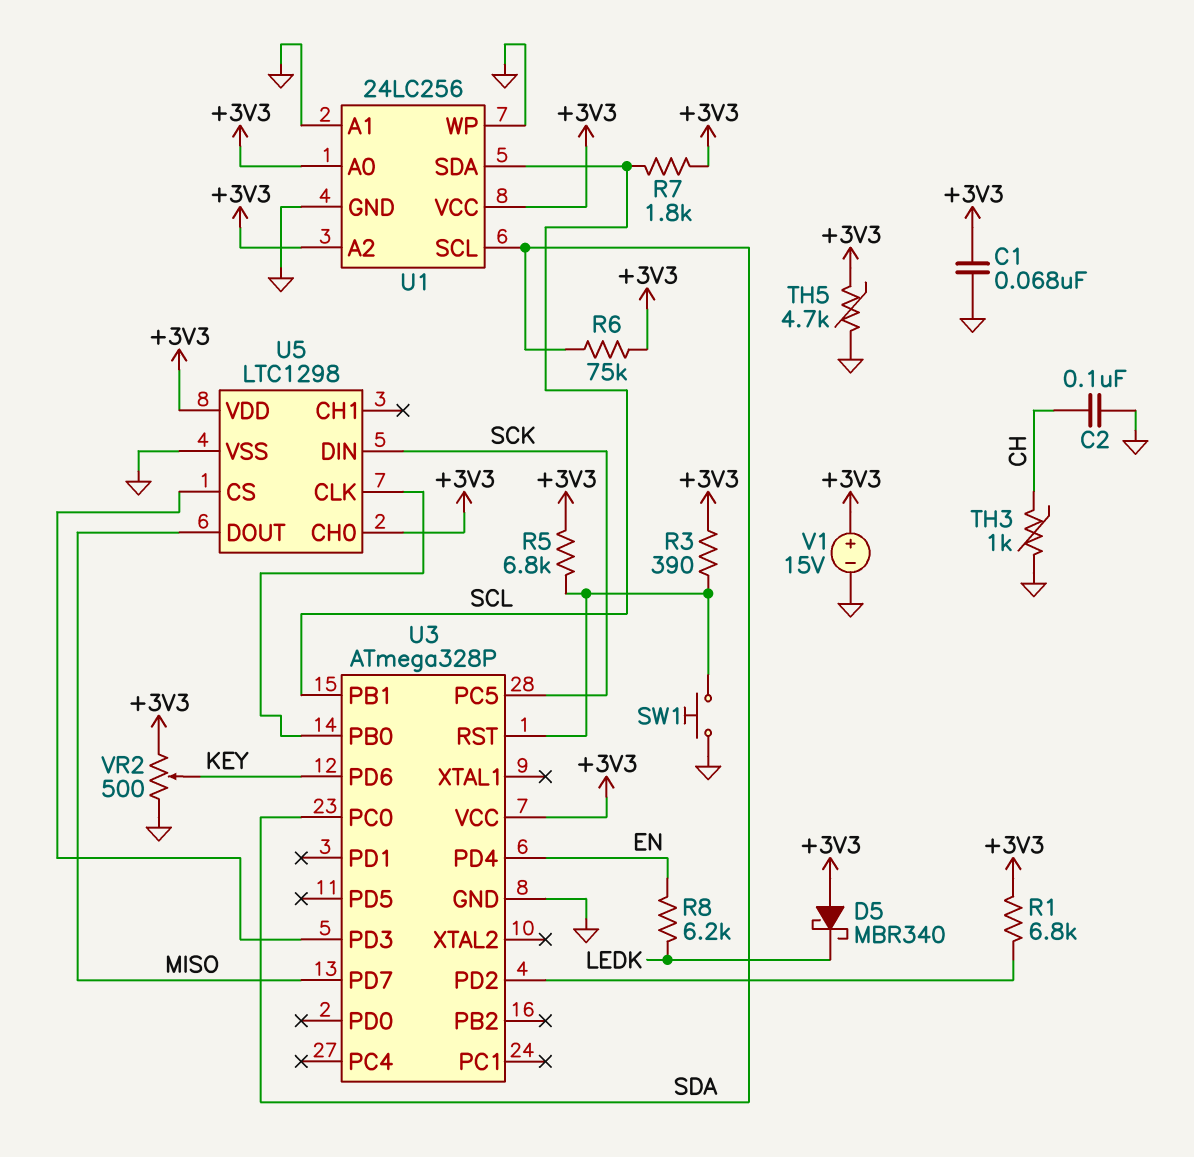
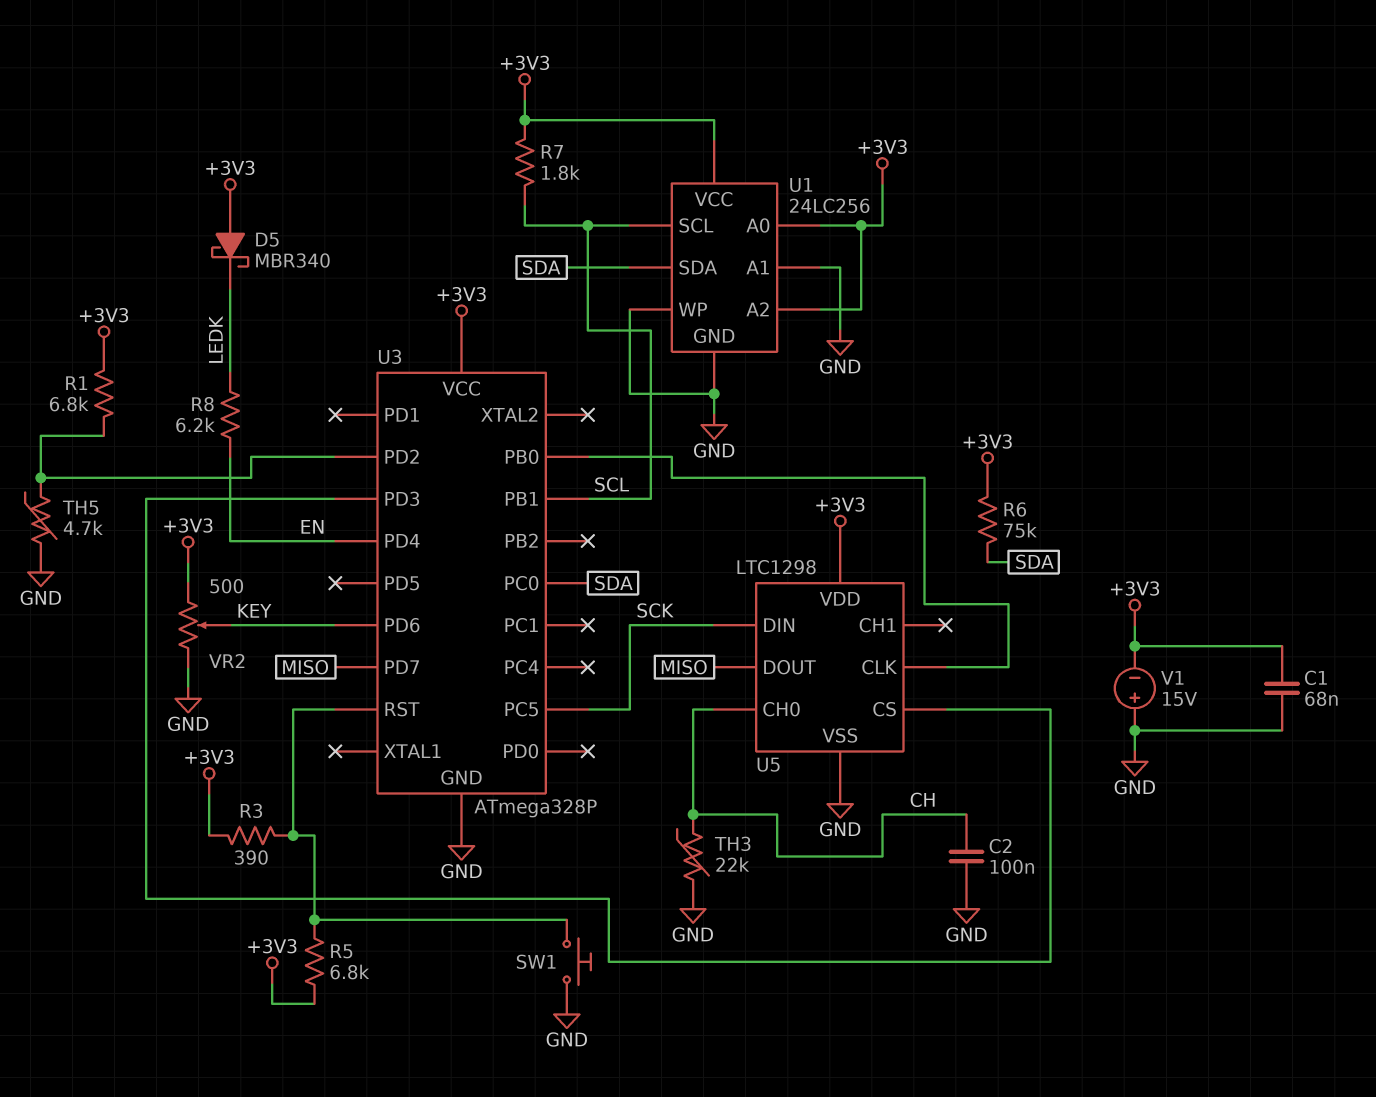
TH3: 1k (CH, GND) -> 22k (CH, GND)
TH5: 4.7k (+3V3, GND) -> 4.7k (GND, U3/PD2)
U1 pin SCL: SDA -> SCL
U1 pin SDA: SCL -> SDA
U5 pin CH0: +3V3 -> CH
V1: 15V (plus +3V3, minus GND) -> 15V (plus GND, minus +3V3)

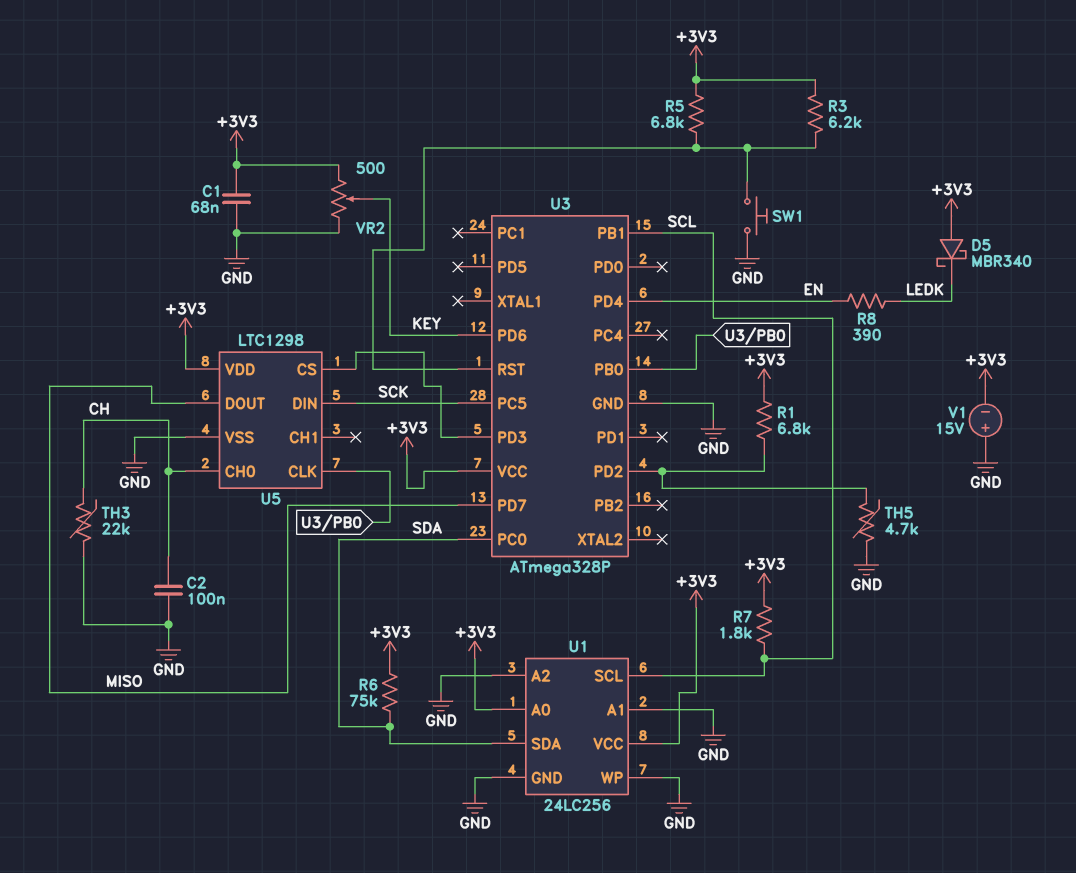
R3: 390 (+3V3, U3/RST) -> 6.2k (+3V3, U3/RST)
R8: 6.2k (EN, LEDK) -> 390 (EN, LEDK)
U1 pin A2: +3V3 -> GND

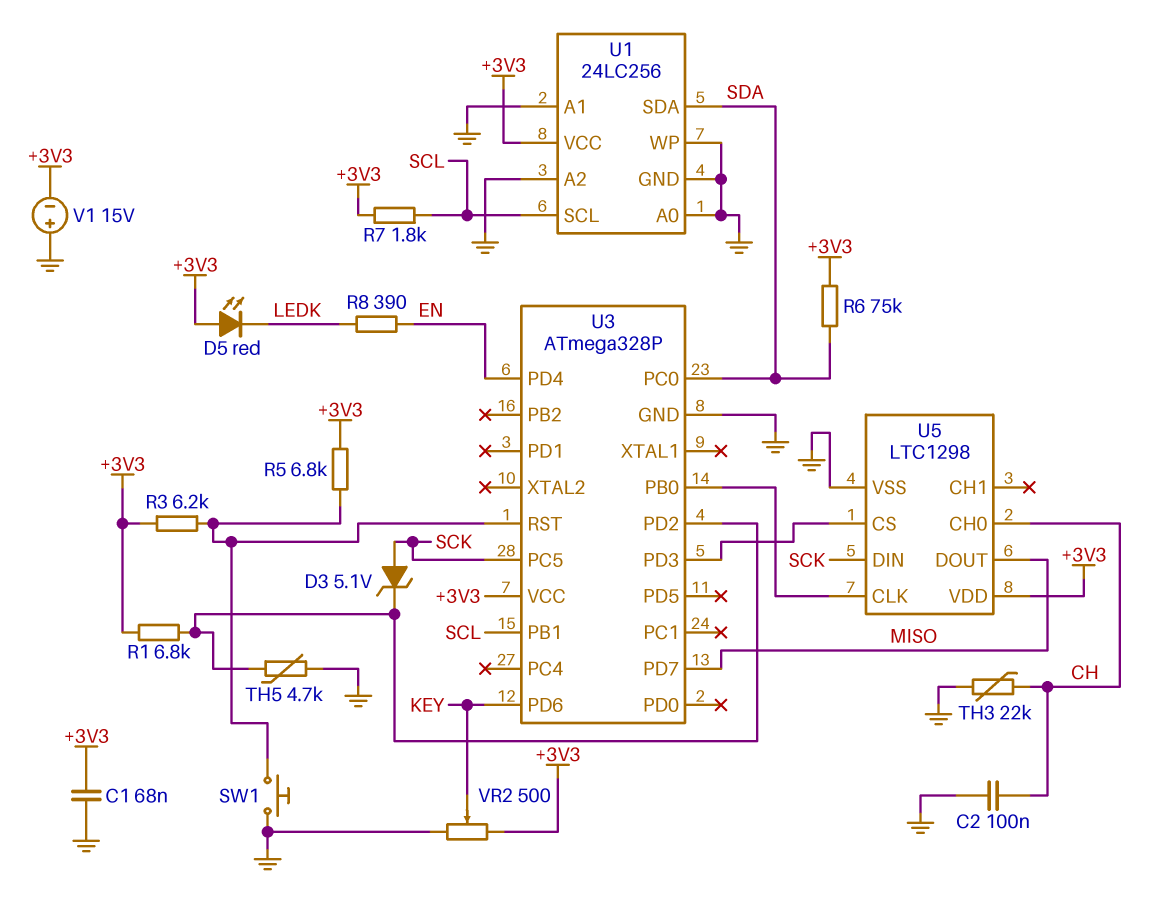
D3: none -> zener 5.1V (A SCK, K U3/PD2)
D5: schottky MBR340 (A +3V3, K LEDK) -> LED red (A +3V3, K LEDK)
U1 pin A0: +3V3 -> GND

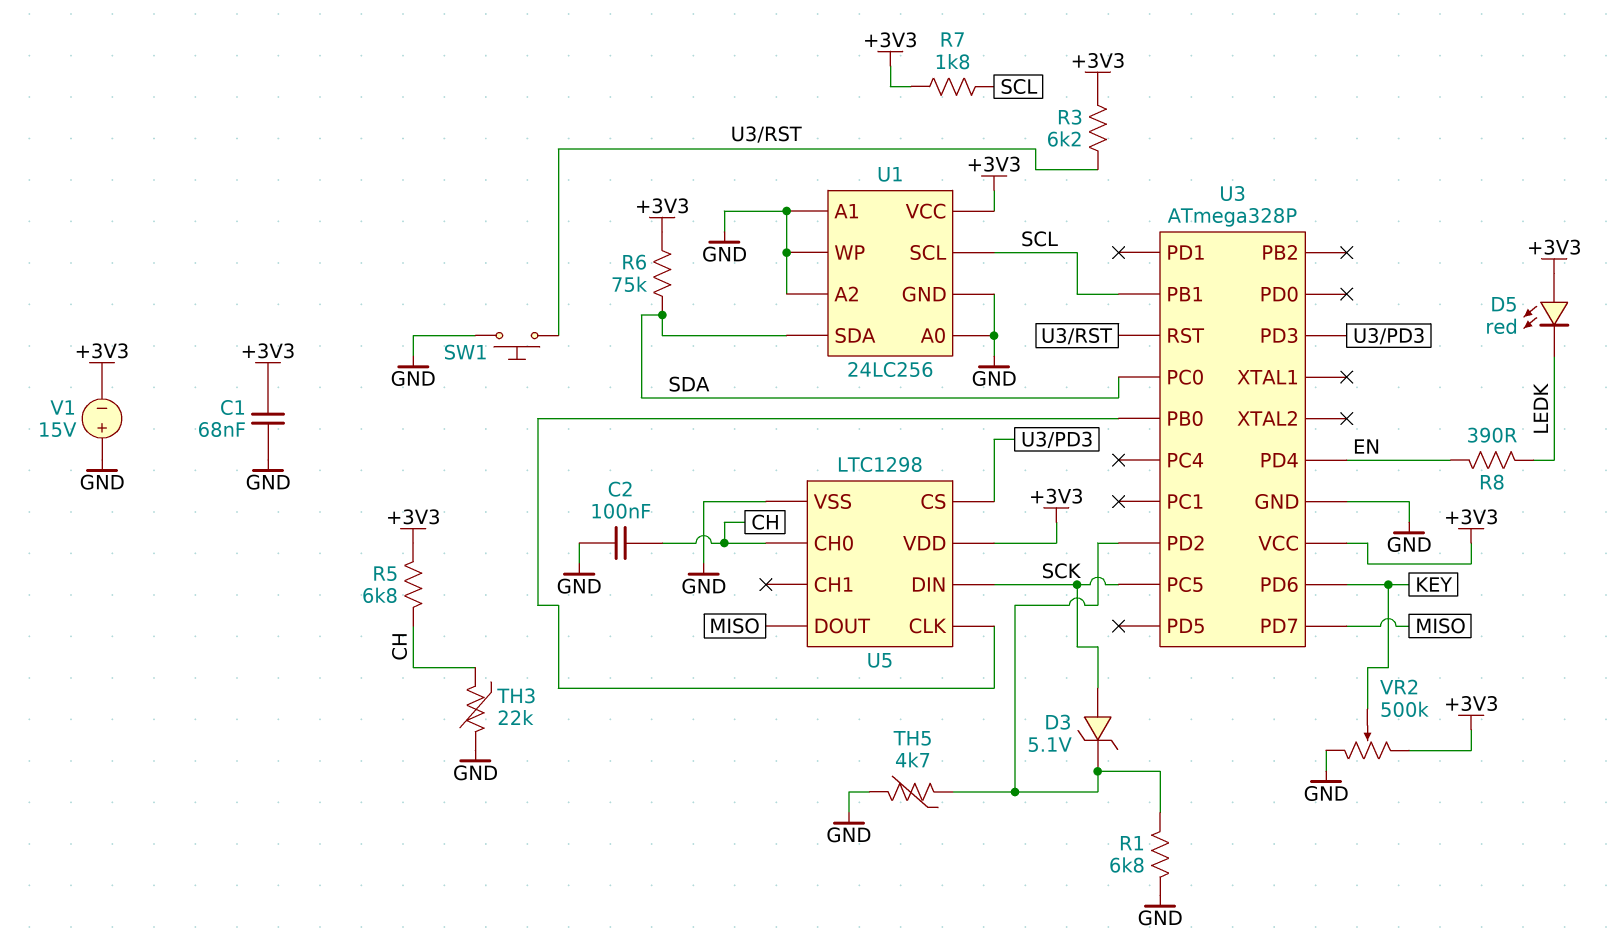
R1: 6.8k (+3V3, U3/PD2) -> 6.8k (GND, U3/PD2)
R5: 6.8k (+3V3, U3/RST) -> 6.8k (+3V3, CH)
VR2: 500 (+3V3, GND, wiper KEY) -> 500k (+3V3, GND, wiper KEY)

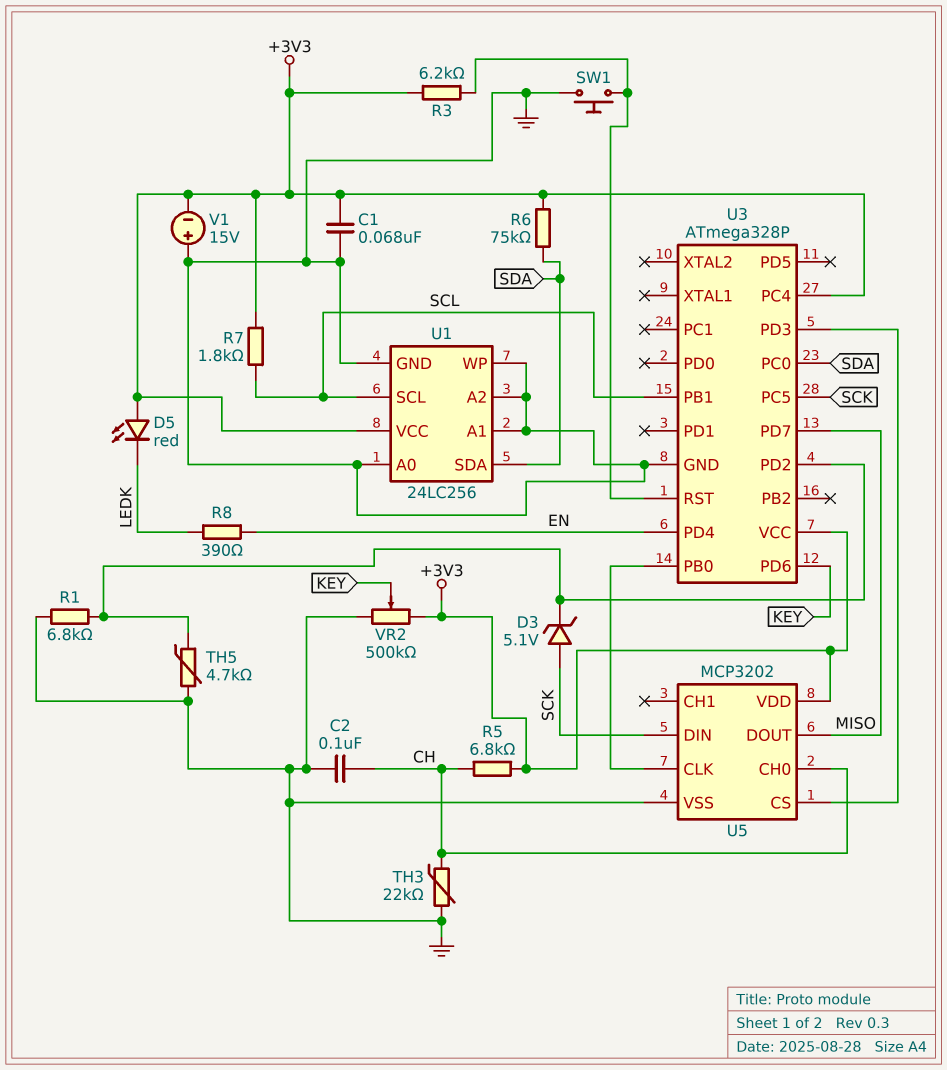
U3 pin PC4: none -> +3V3
U5: LTC1298 -> MCP3202

